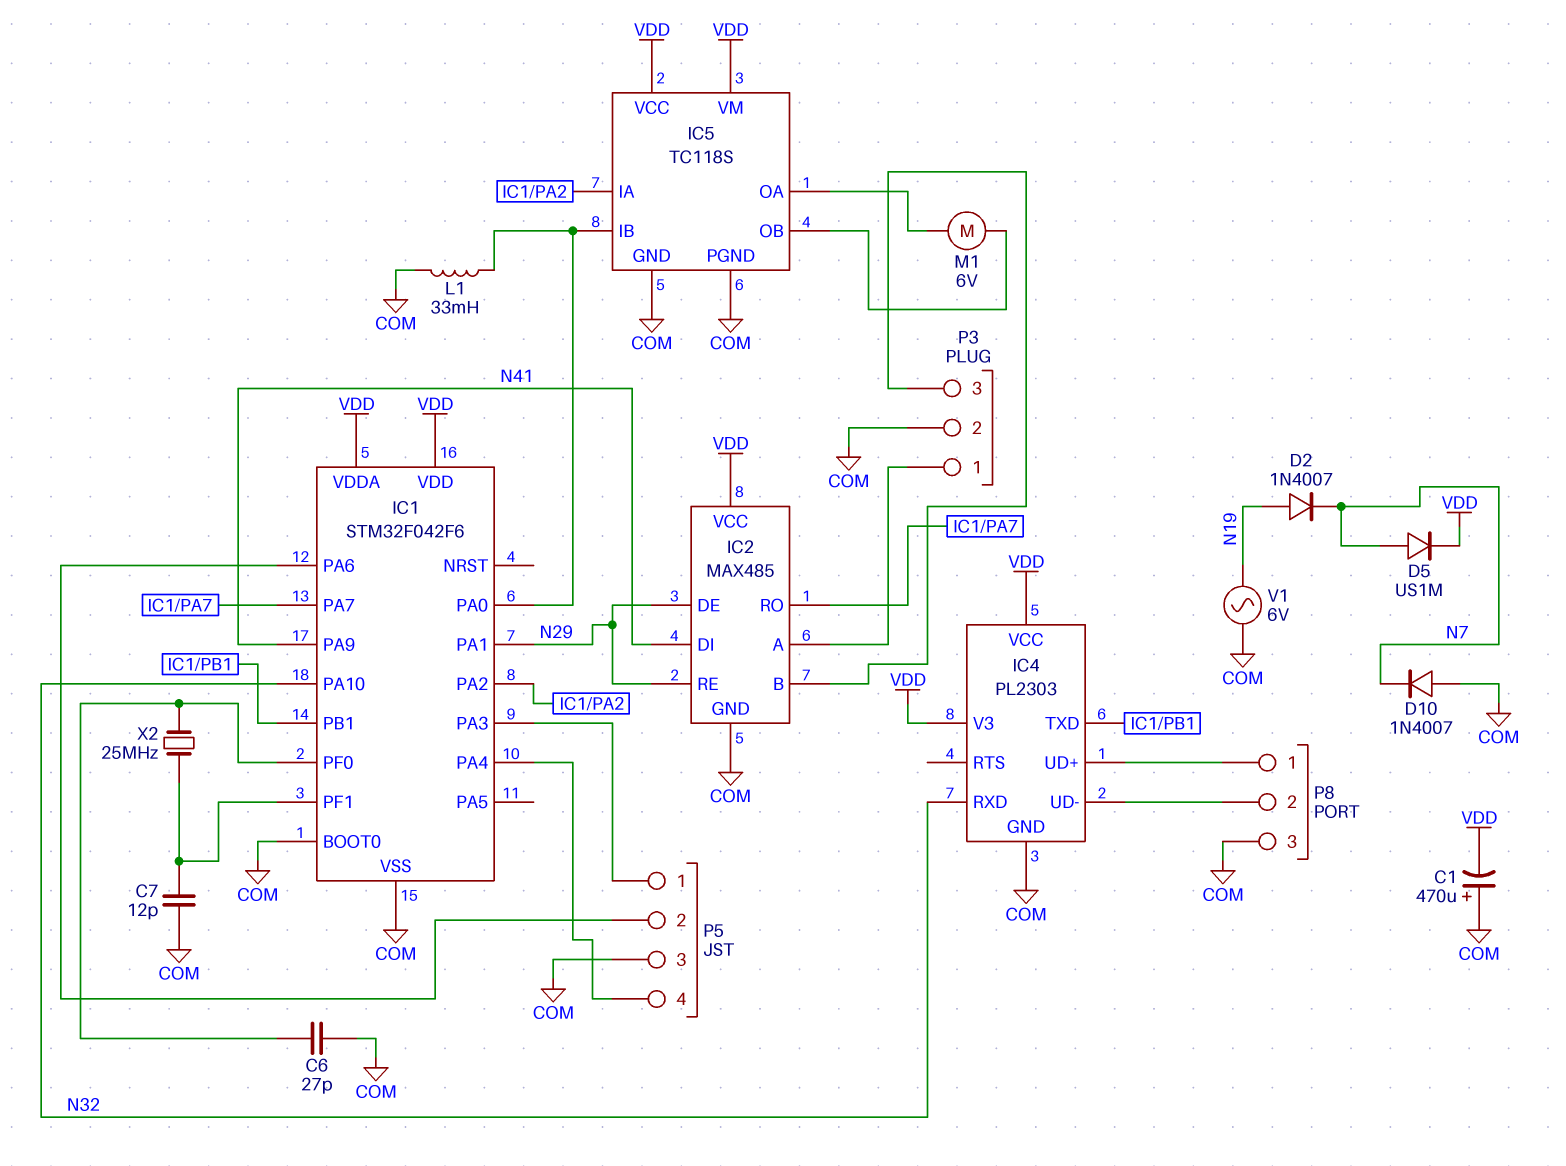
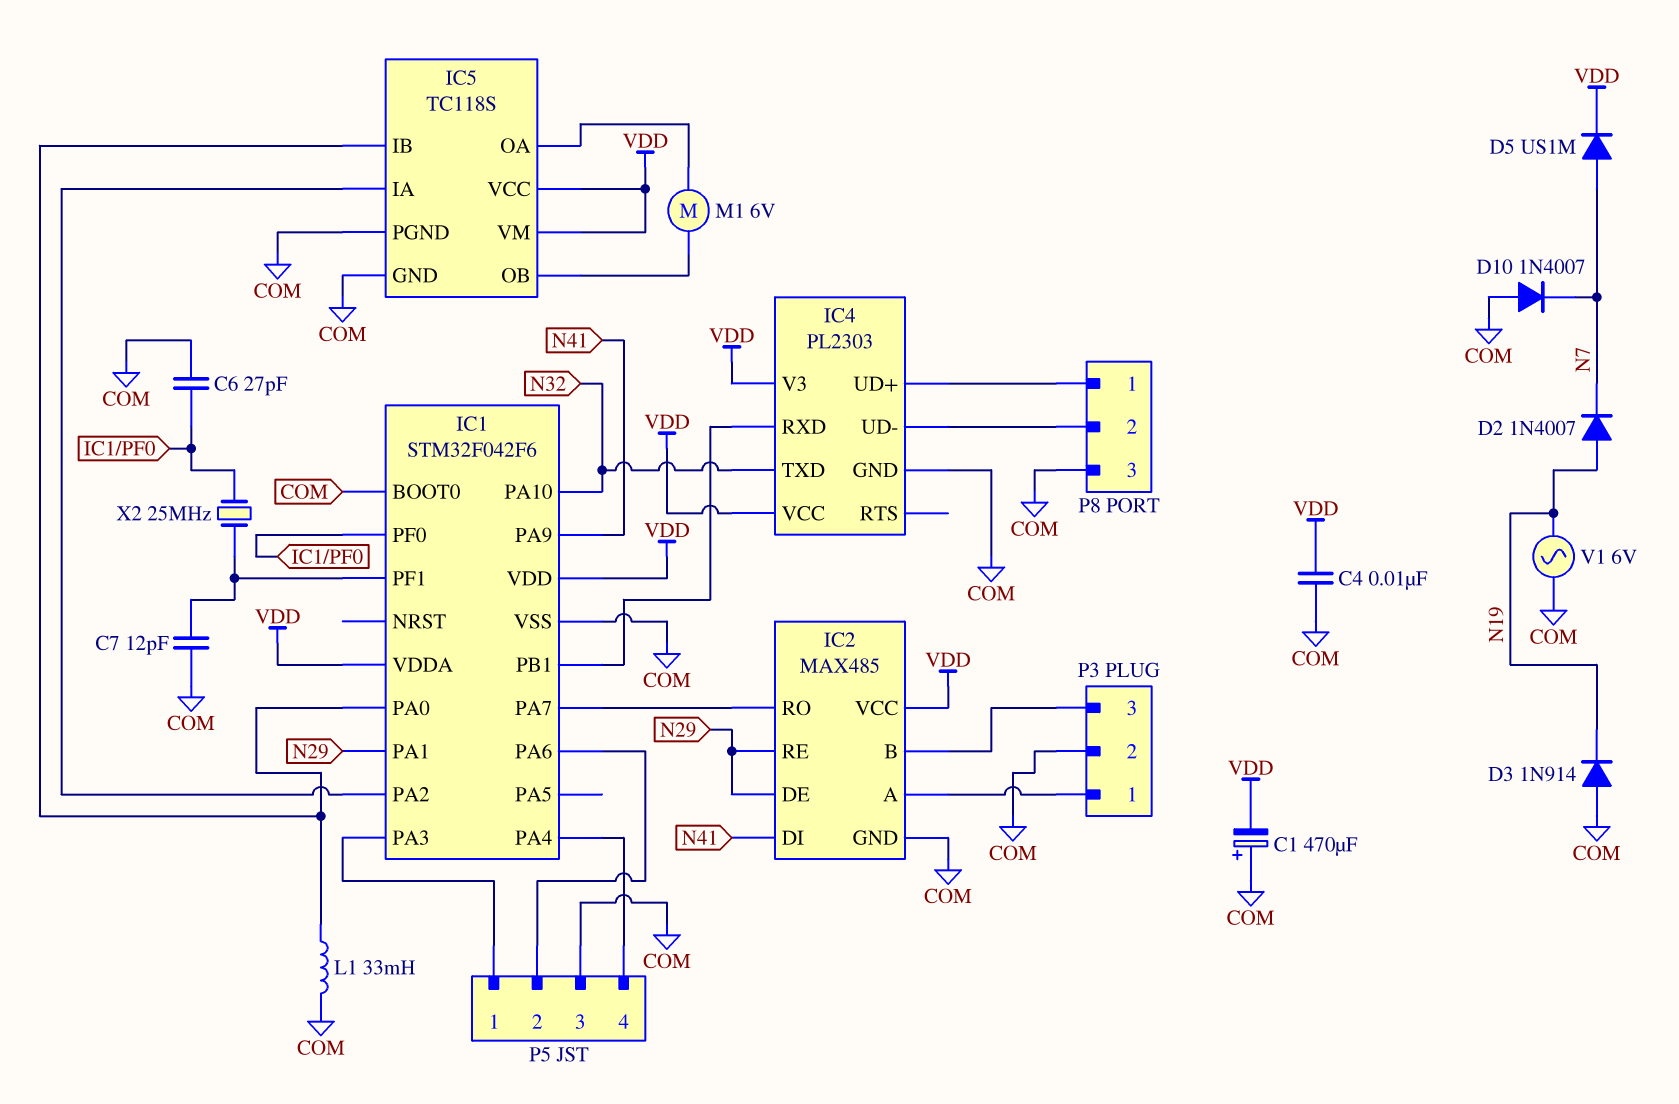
C4: none -> 10nF (COM, VDD)
D3: none -> diode 1N914 (A COM, K N19)
IC4 pin RXD: N32 -> IC1/PB1
IC4 pin TXD: IC1/PB1 -> N32

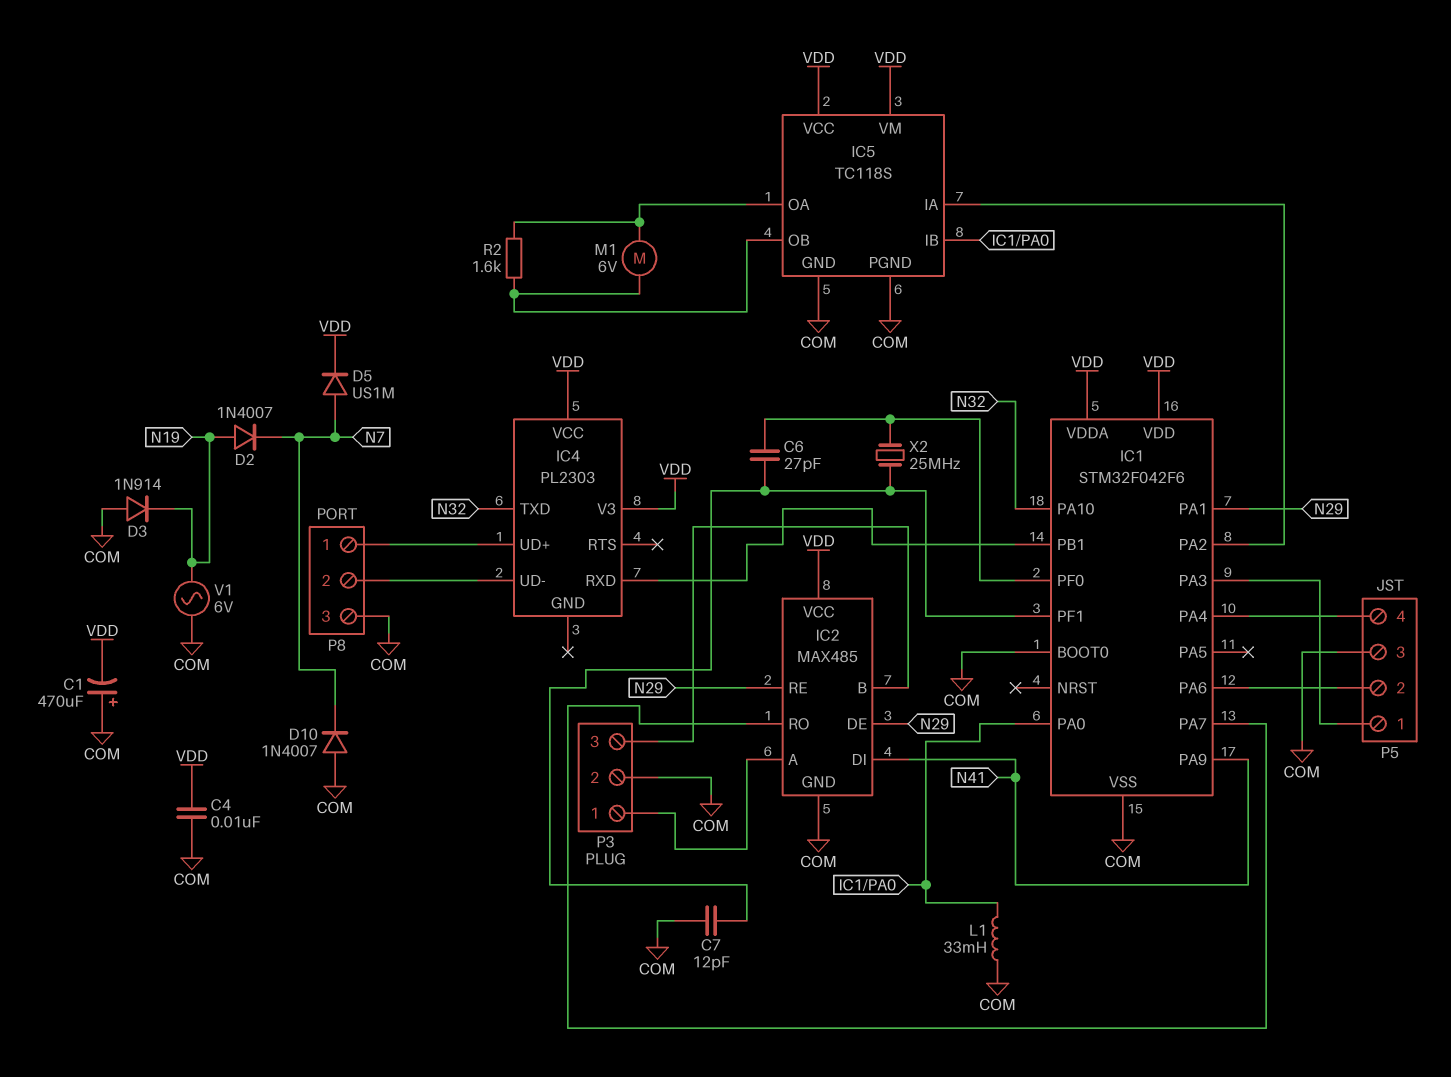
C6: 27pF (COM, IC1/PF0) -> 27pF (IC1/PF0, IC1/PF1)
IC4 pin GND: COM -> none
R2: none -> 1.6k (IC5/OA, IC5/OB)

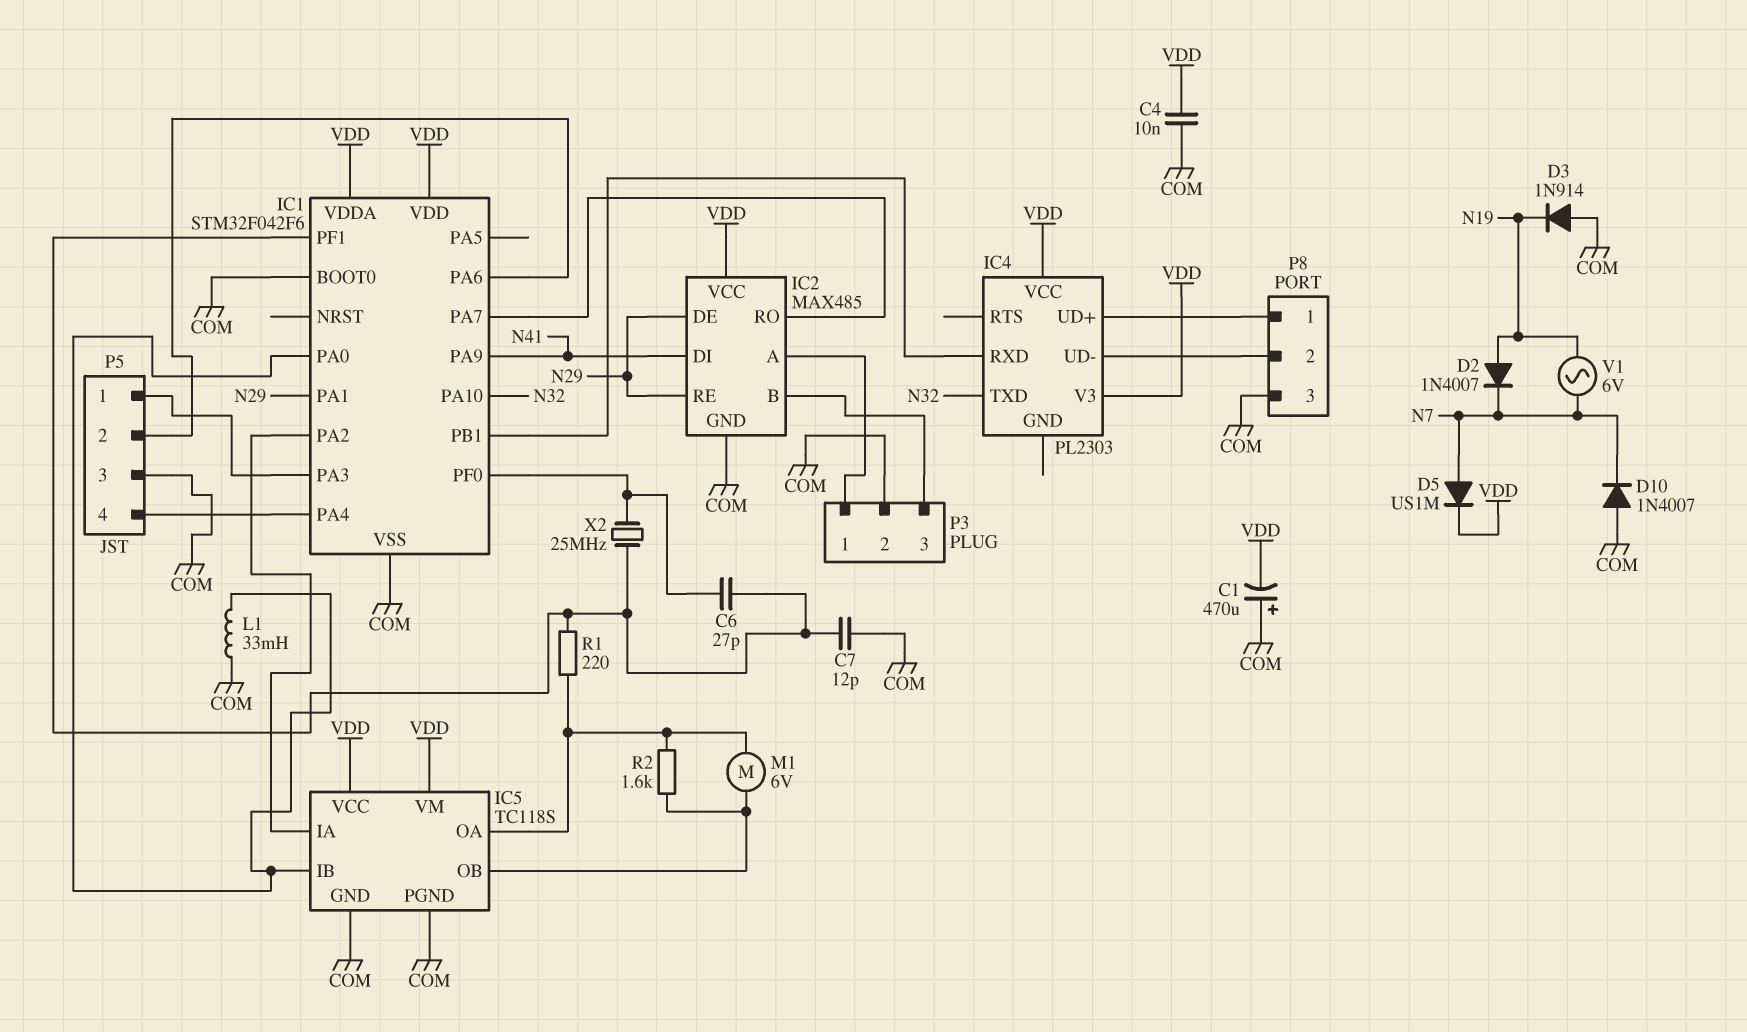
R1: none -> 220 (IC1/PF1, IC5/OA)
V1: AC 6V (COM, N19) -> AC 6V (N7, N19)

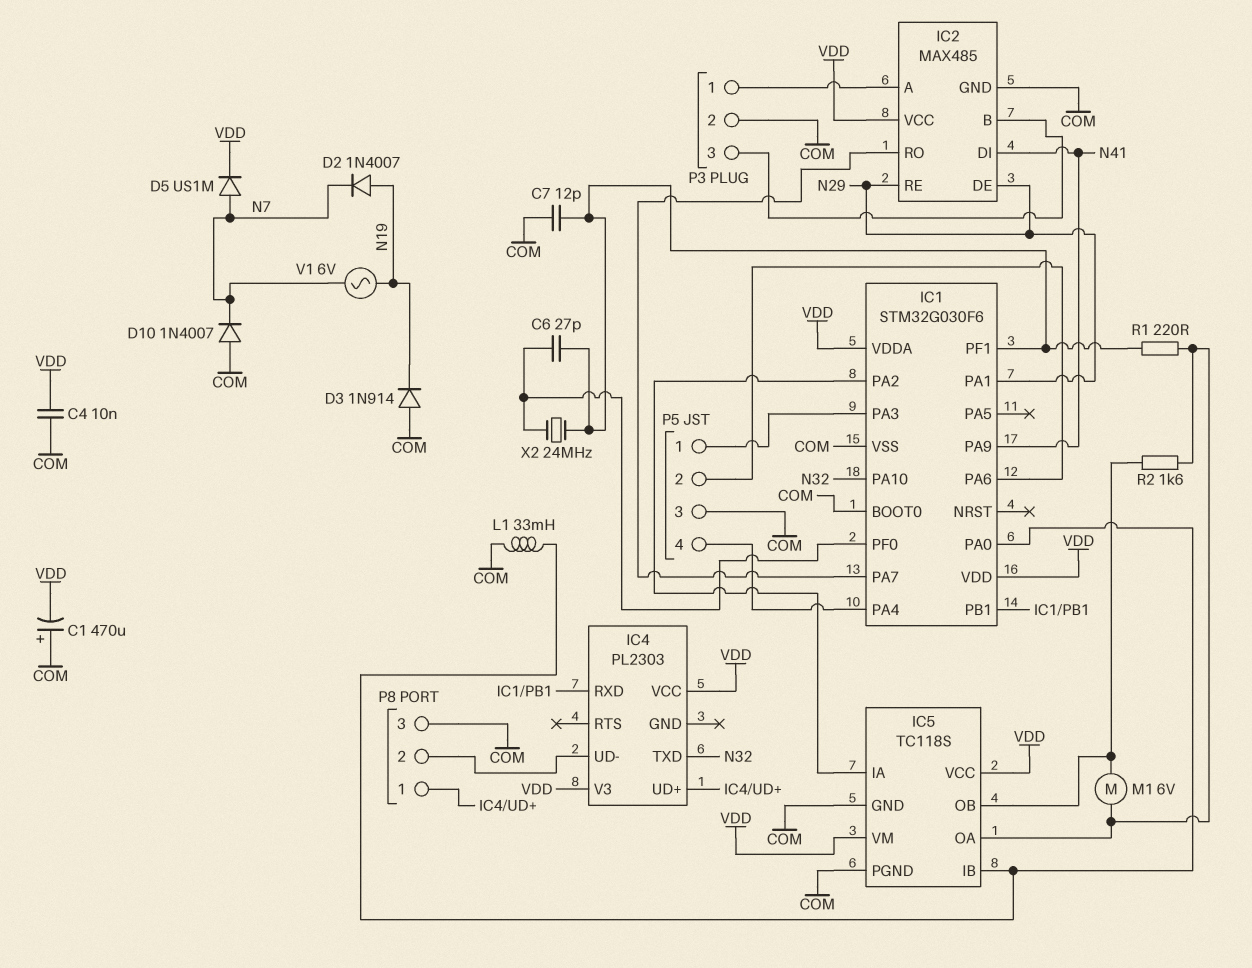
IC1: STM32F042F6 -> STM32G030F6
X2: 25MHz (IC1/PF0, IC1/PF1) -> 24MHz (IC1/PF0, IC1/PF1)

